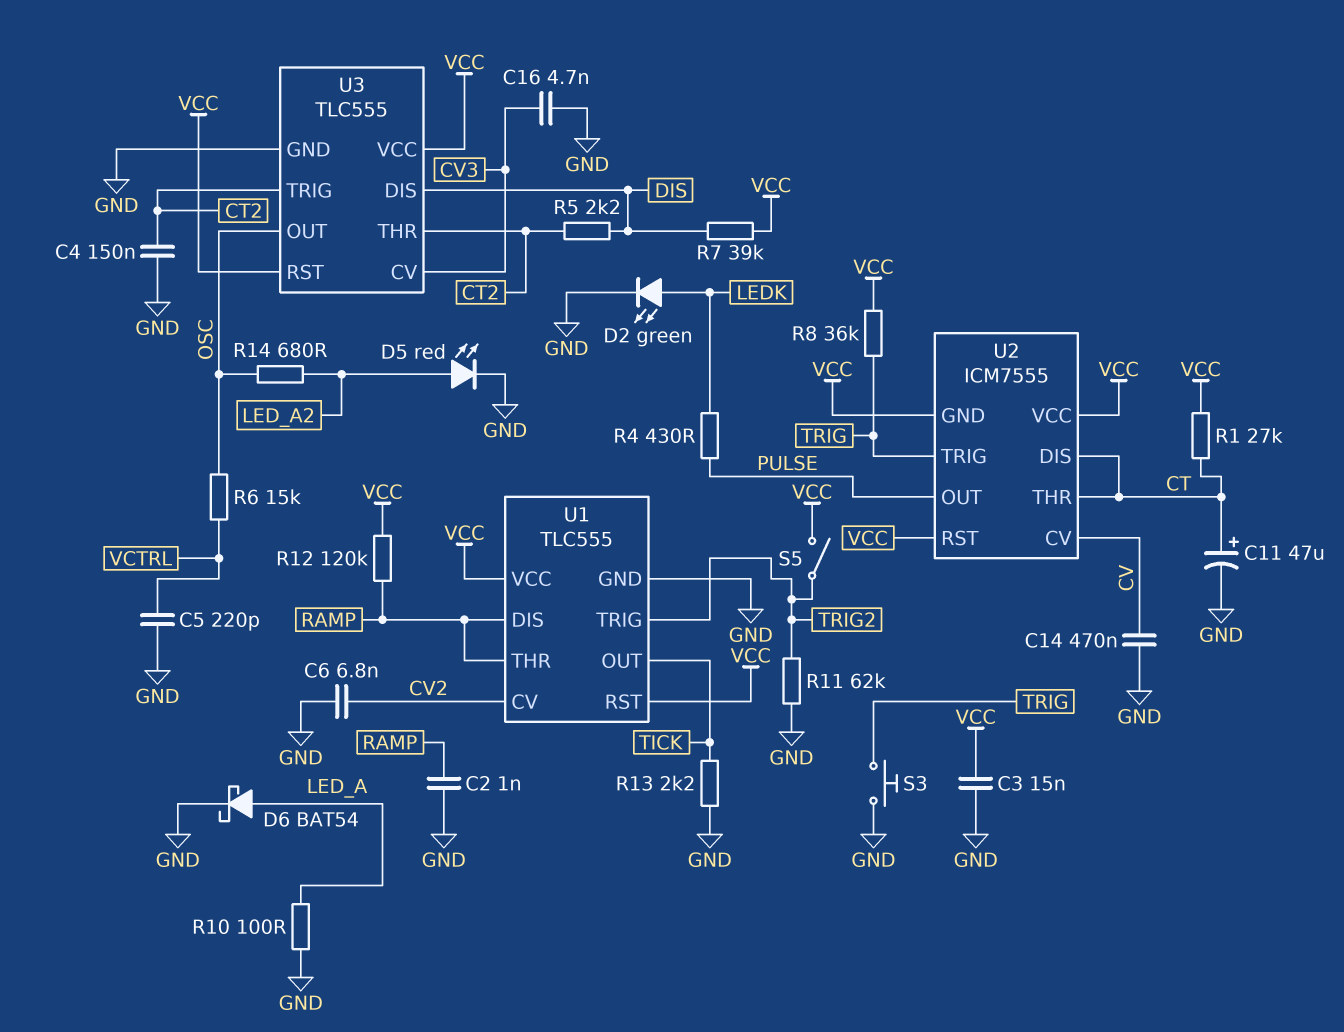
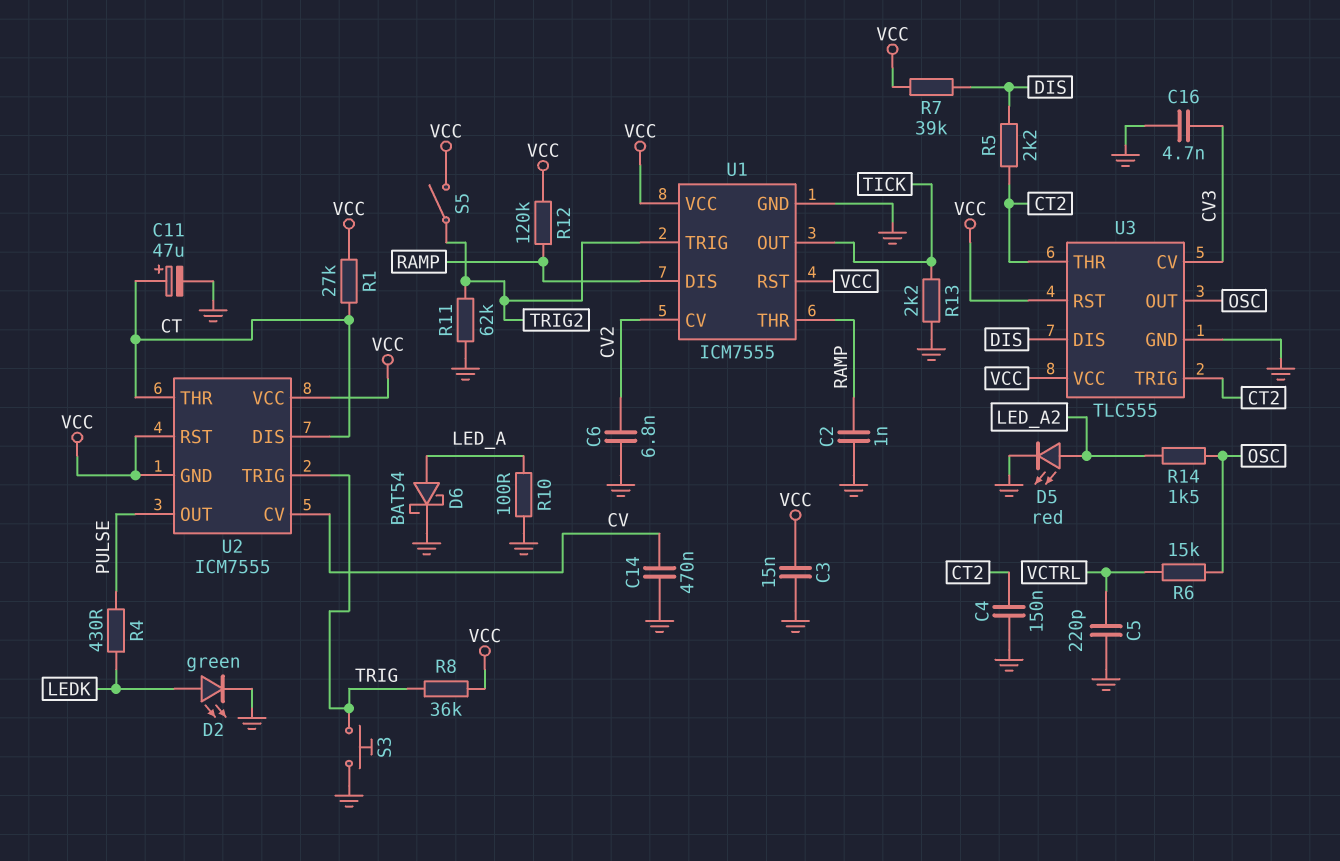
R14: 680 (LED_A2, OSC) -> 1.5k (LED_A2, OSC)
U1: TLC555 -> ICM7555

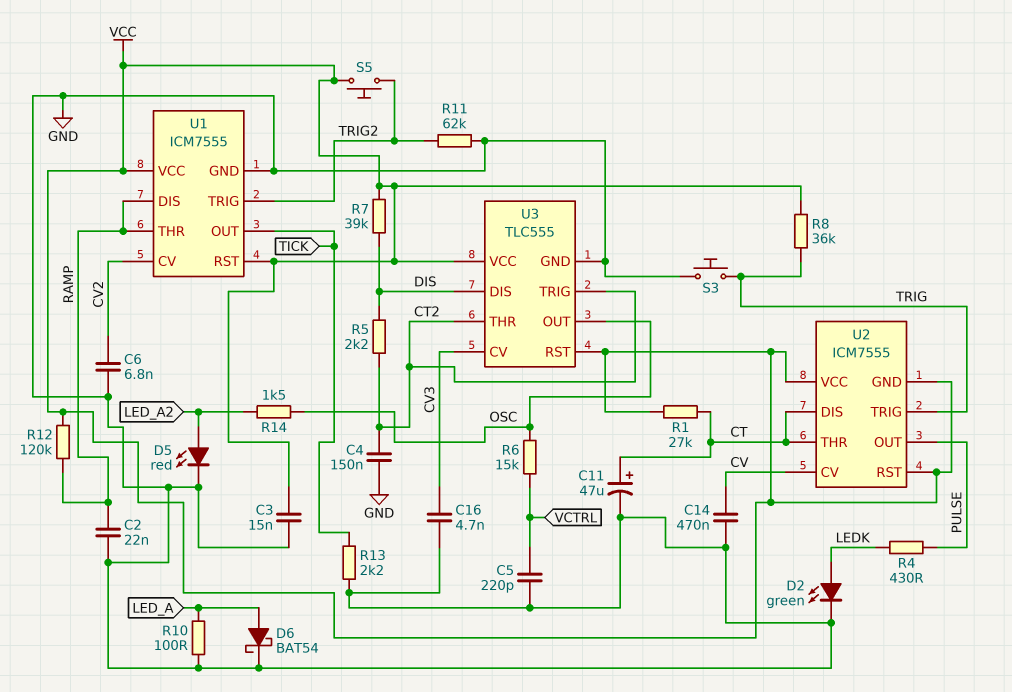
C2: 1nF (GND, RAMP) -> 22nF (GND, RAMP)
S5: switch (TRIG2, VCC) -> button (TRIG2, VCC)

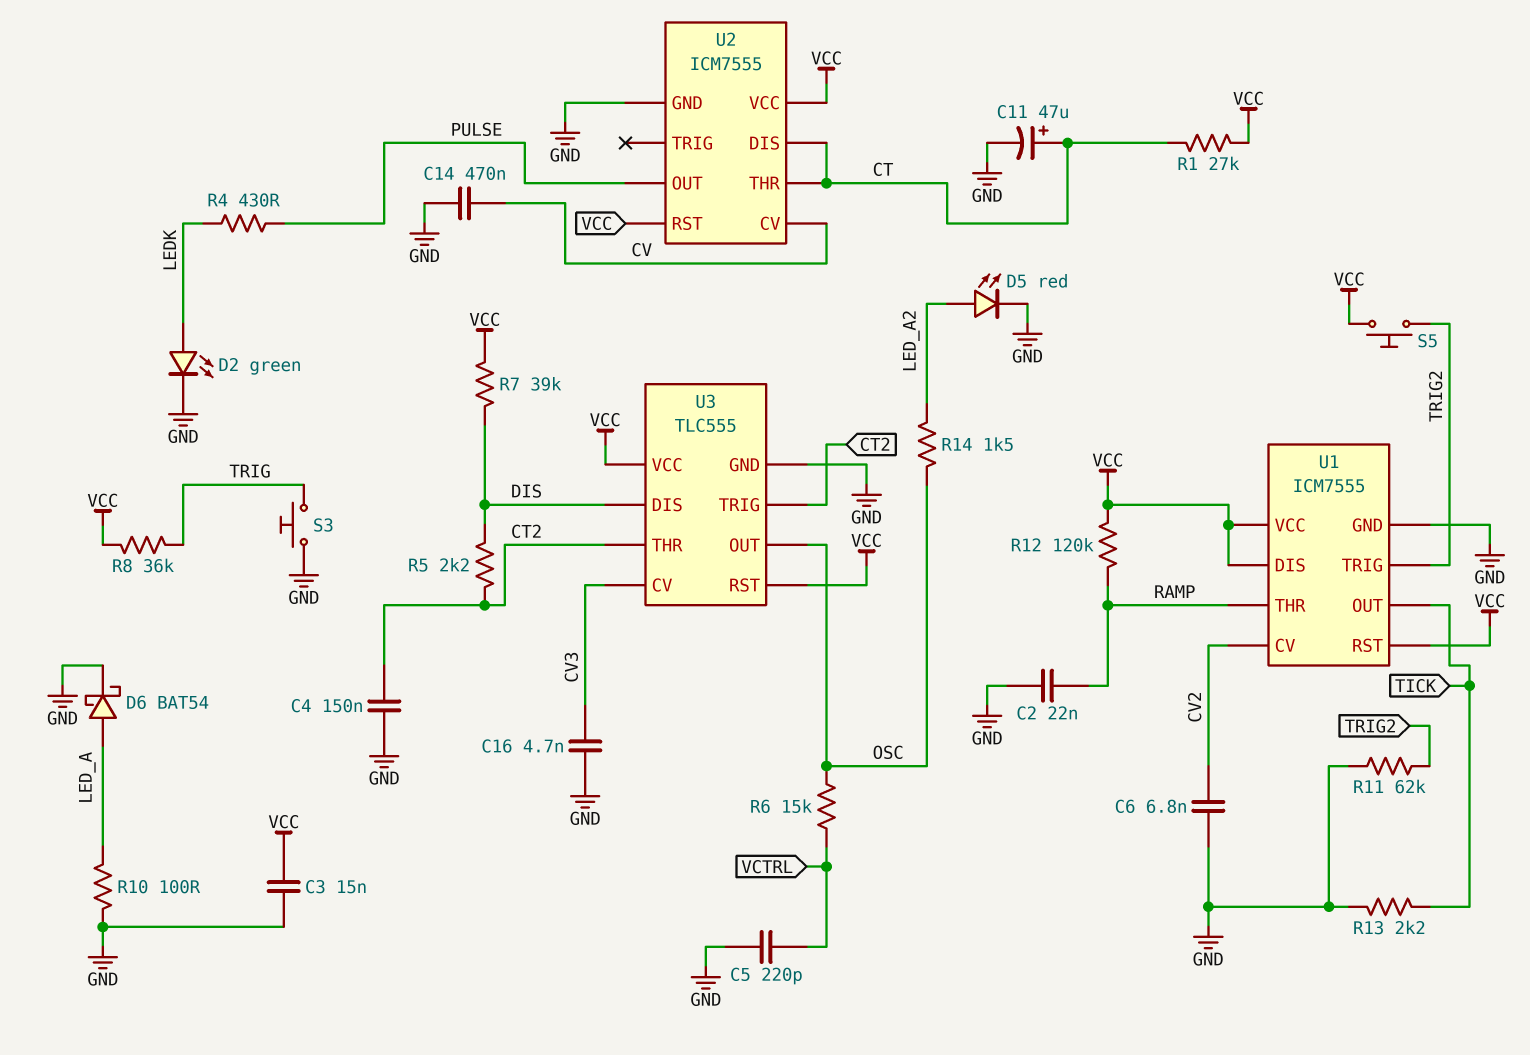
U1 pin DIS: RAMP -> VCC
U2 pin GND: VCC -> GND
U2 pin TRIG: TRIG -> none

